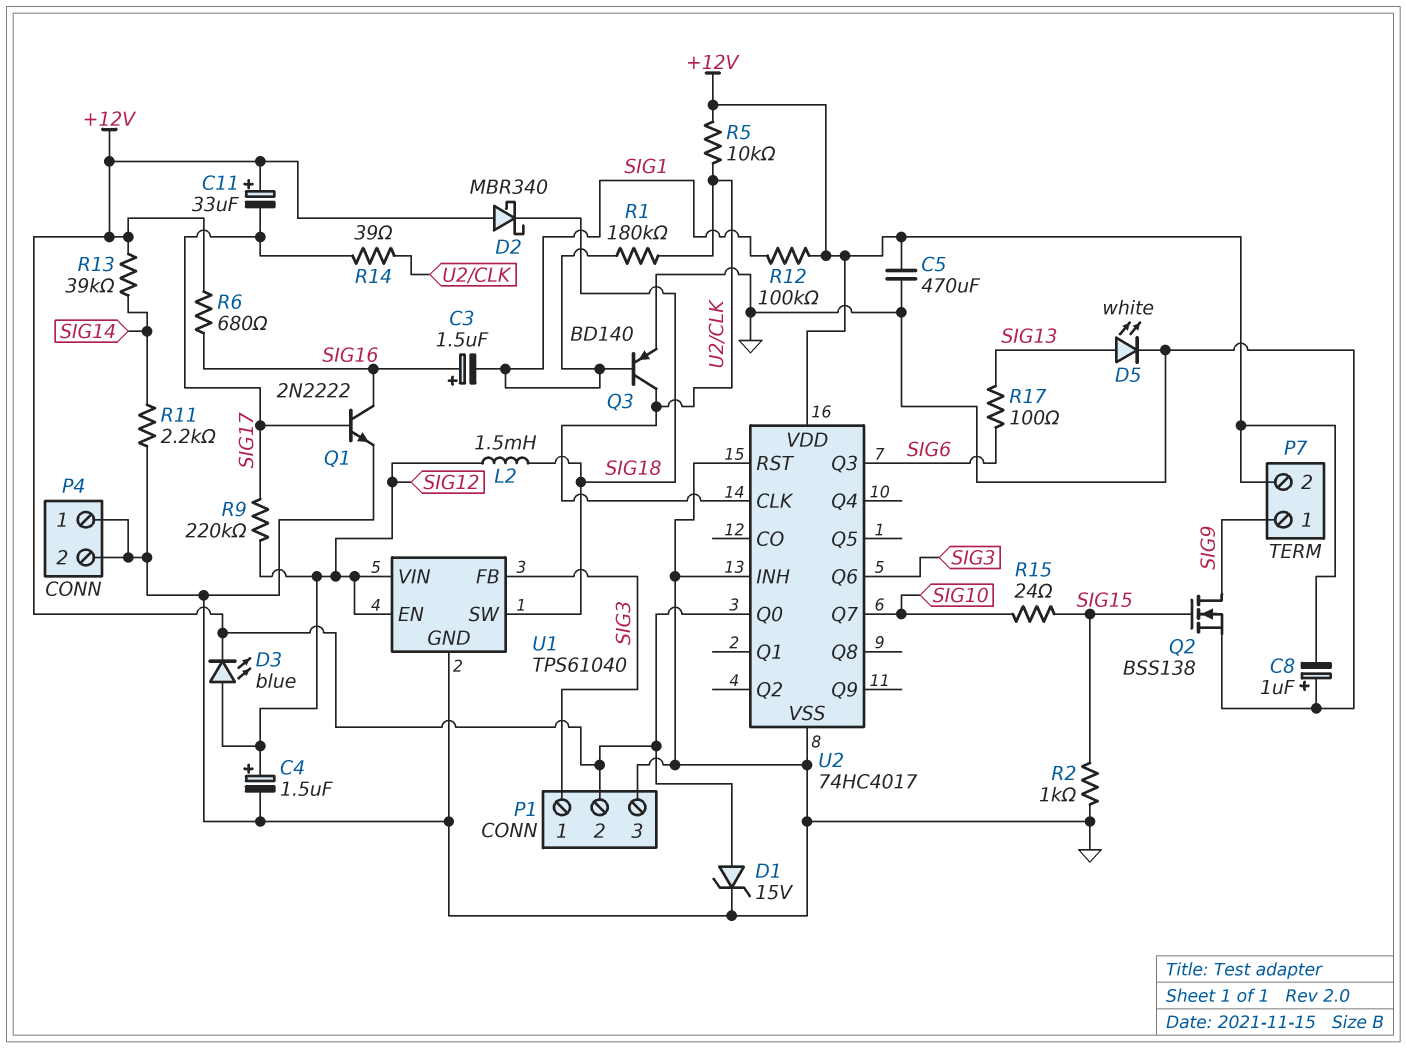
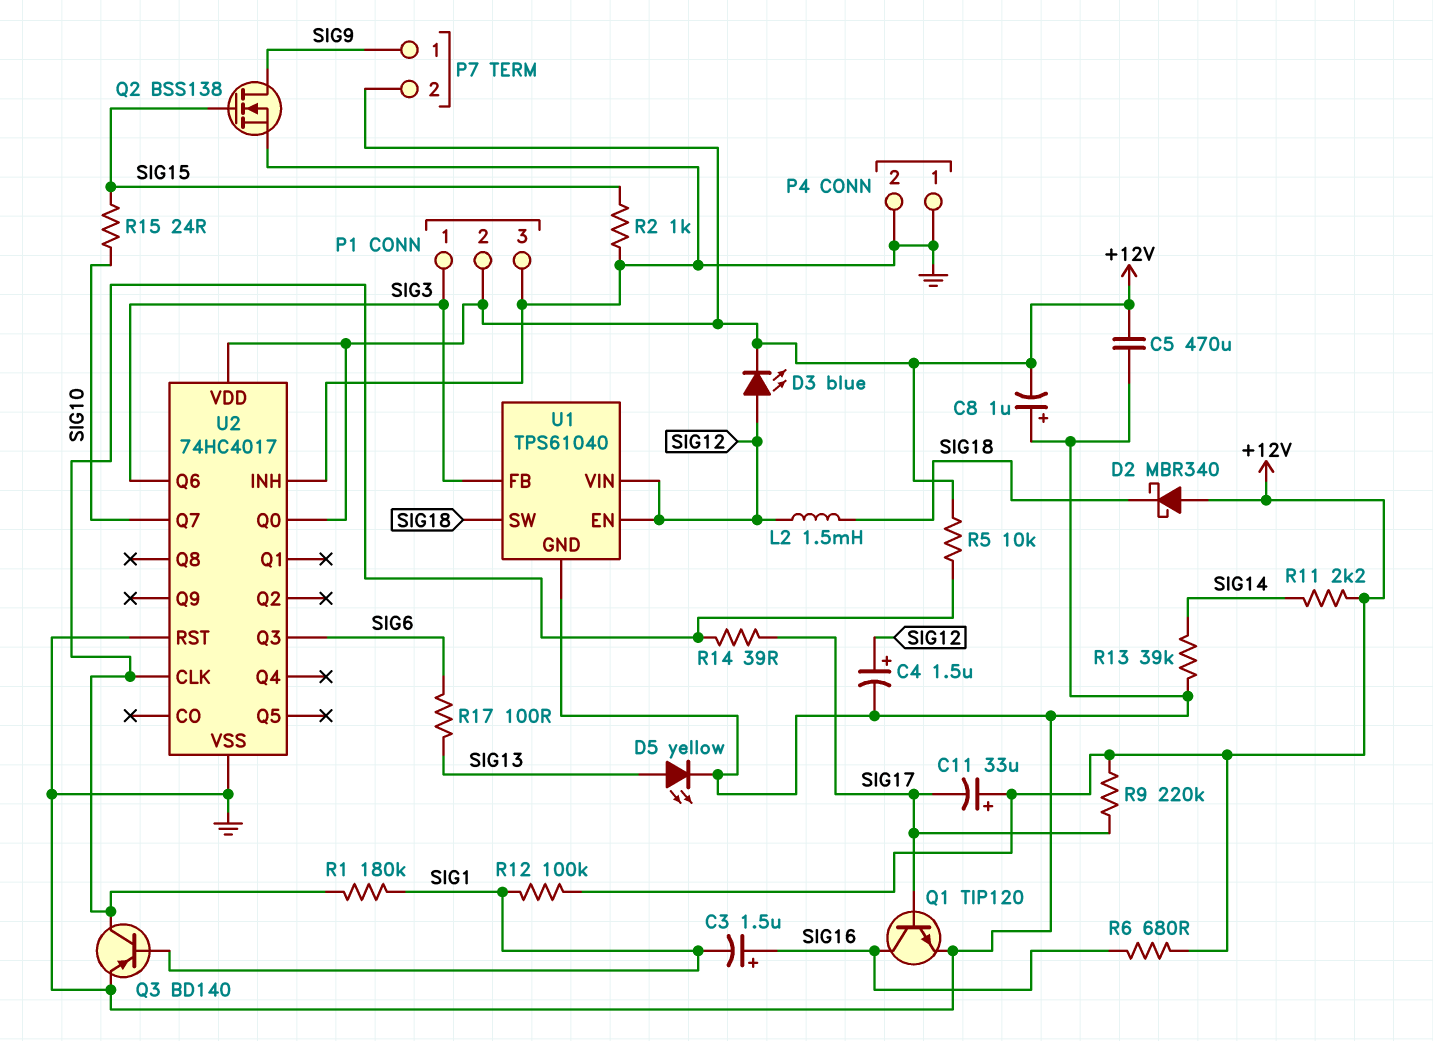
D1: zener 15V (A +12V, K GND) -> none
D5: LED white (A SIG13, K GND) -> LED yellow (A SIG13, K GND)
Q1: NPN 2N2222 (B SIG17, C SIG16, E GND) -> NPN TIP120 (B SIG17, C SIG16, E GND)
R9: 220k (SIG12, SIG17) -> 220k (+12V, SIG17)
R11: 2.2k (GND, SIG14) -> 2.2k (+12V, SIG14)
R13: 39k (+12V, SIG14) -> 39k (GND, SIG14)

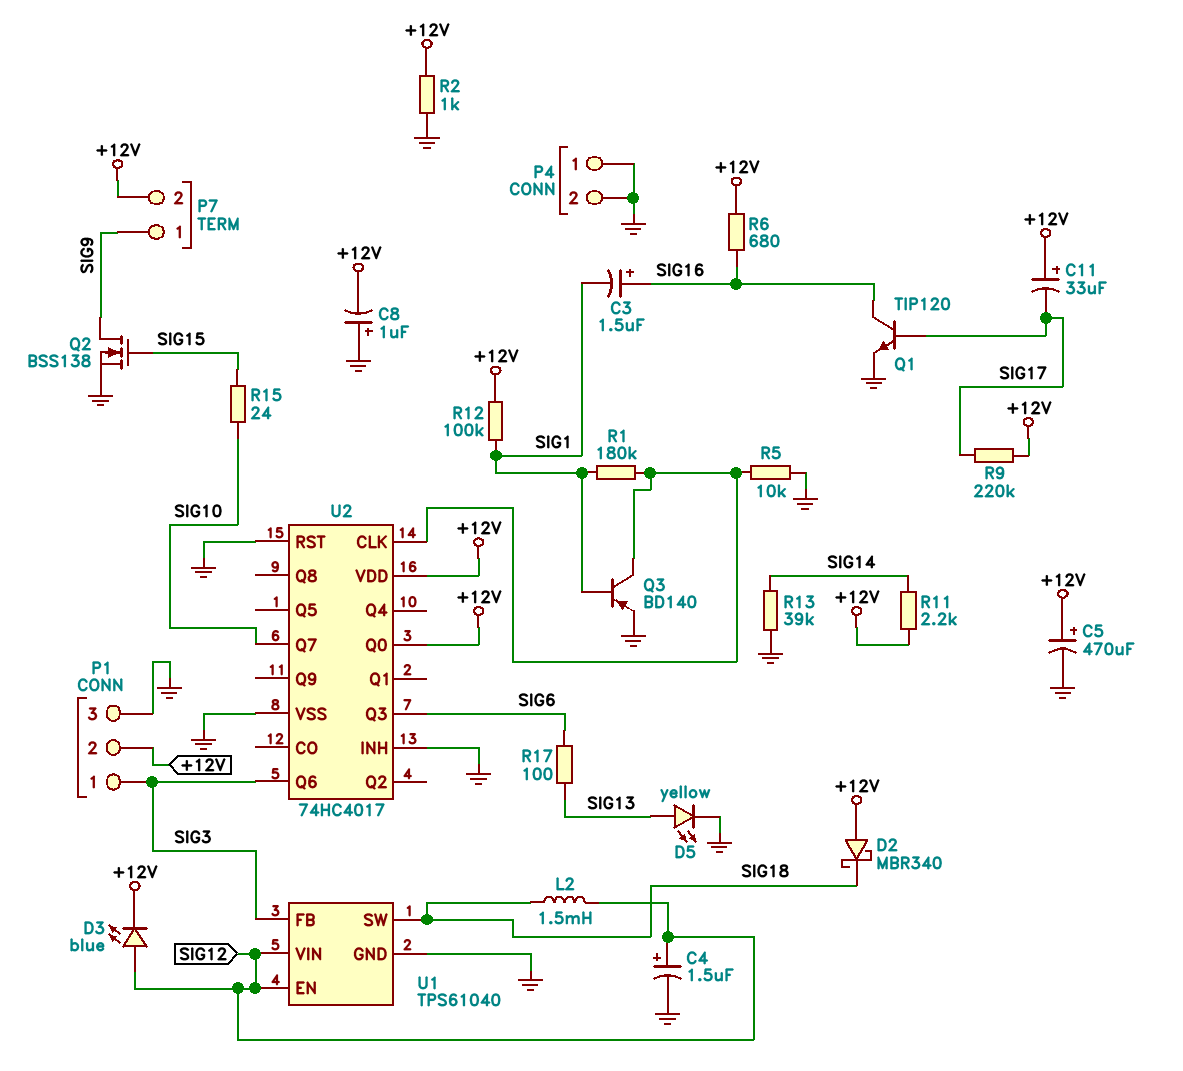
C5: 470uF (+12V, GND) -> 470uF (plus +12V, minus GND)
R2: 1k (GND, SIG15) -> 1k (+12V, GND)
R5: 10k (+12V, U2/CLK) -> 10k (GND, U2/CLK)
R14: 39 (SIG17, U2/CLK) -> none

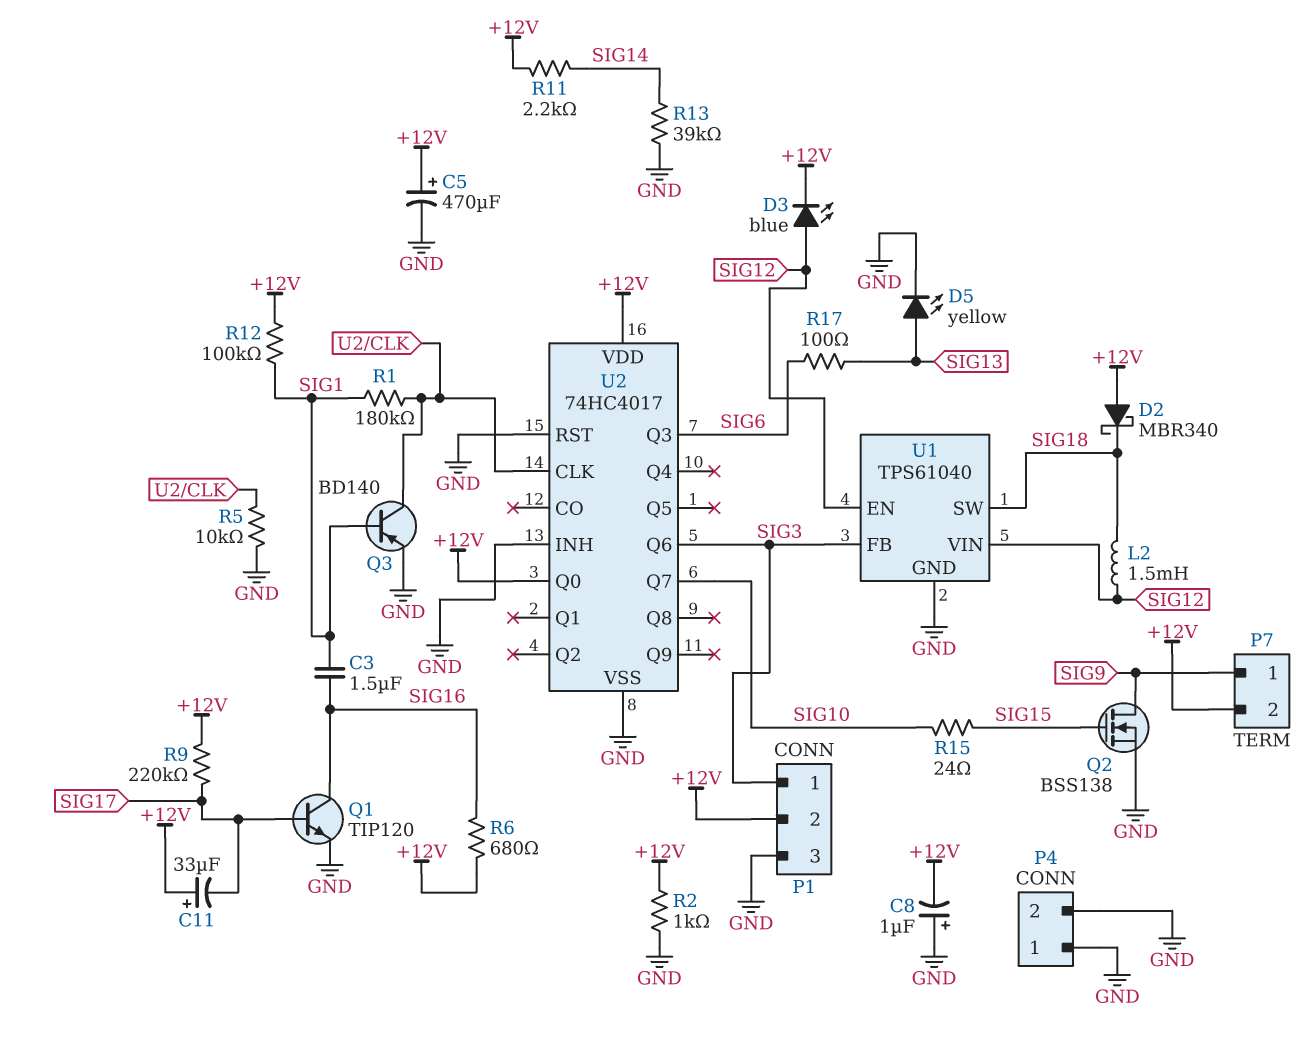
C3: 1.5uF (plus SIG16, minus SIG1) -> 1.5uF (SIG1, SIG16)
C4: 1.5uF (plus SIG12, minus GND) -> none

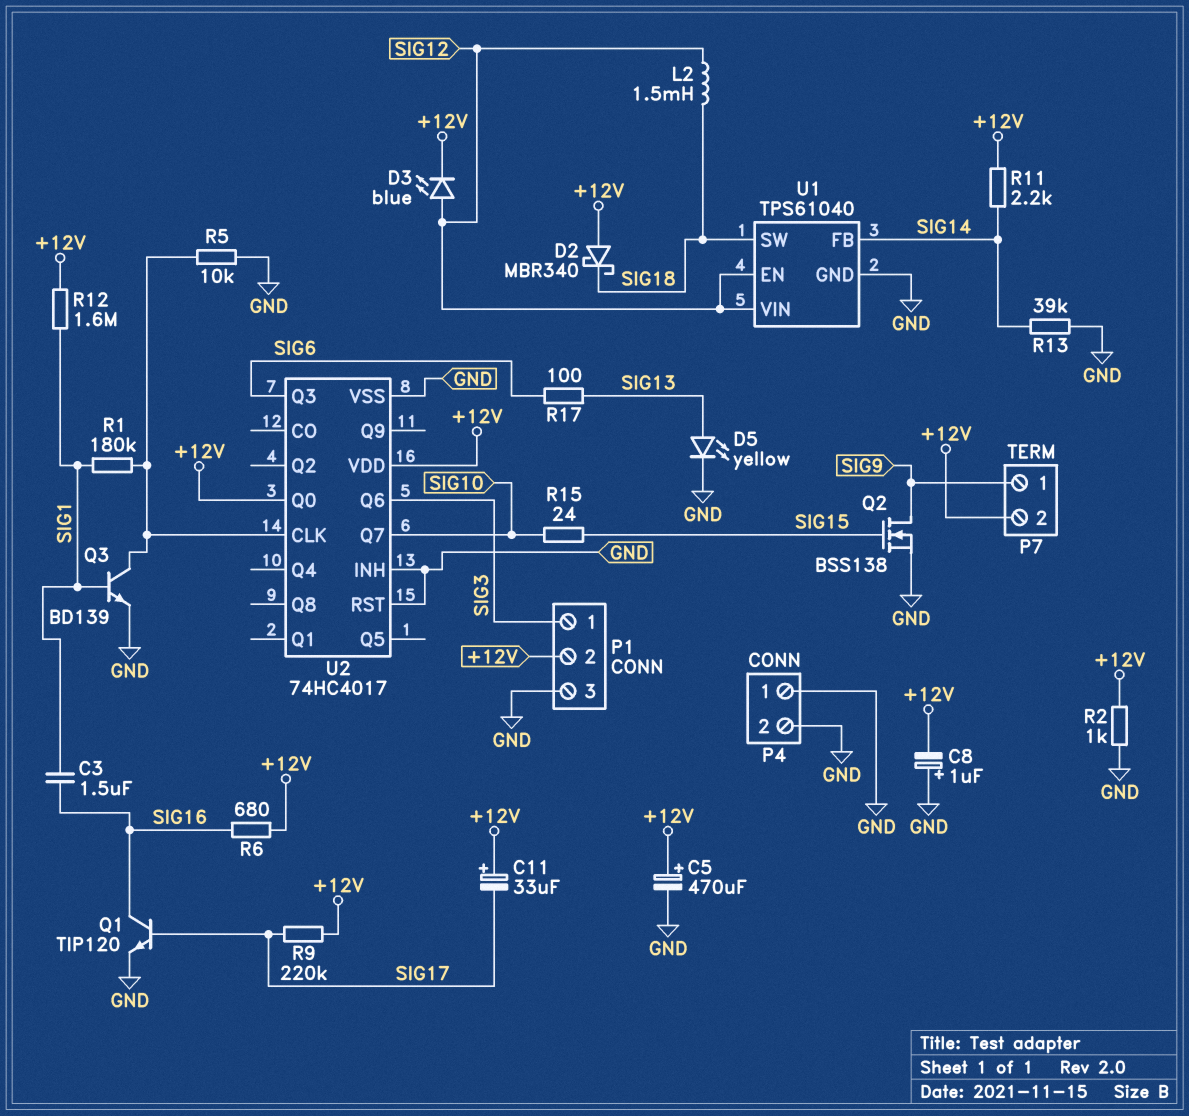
Q3: PNP BD140 (B SIG1, C U2/CLK, E GND) -> NPN BD139 (B SIG1, C U2/CLK, E GND)
R12: 100k (+12V, SIG1) -> 1.6M (+12V, SIG1)
U1 pin FB: SIG3 -> SIG14

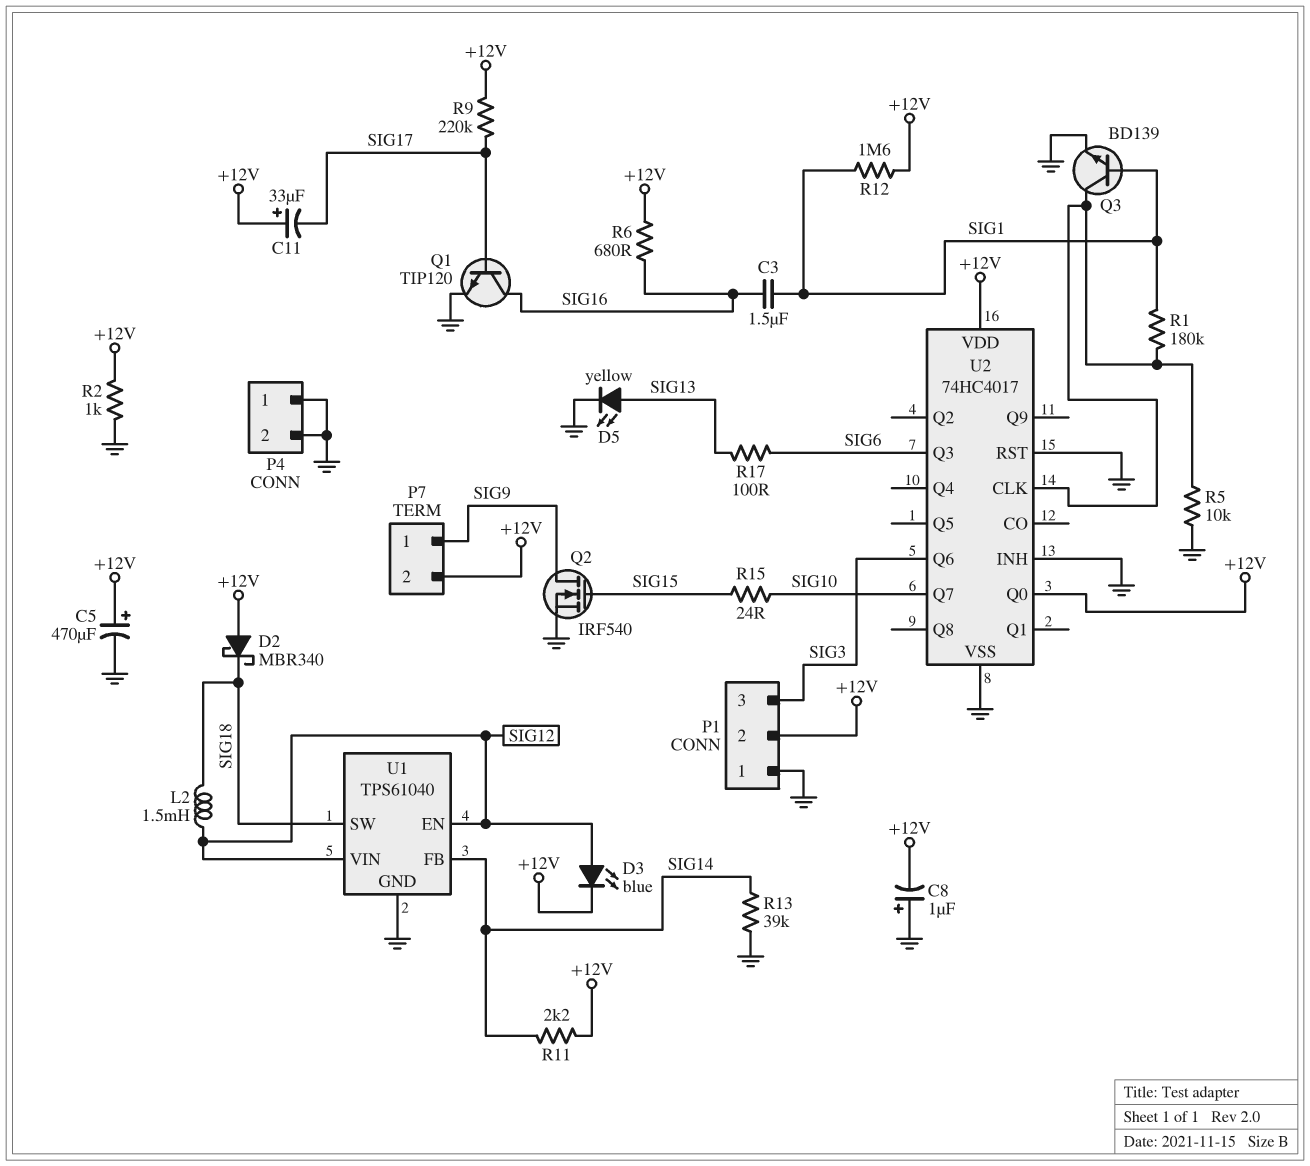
P1 pin 1: SIG3 -> GND
P1 pin 3: GND -> SIG3
Q2: NMOS BSS138 (G SIG15, D SIG9, S GND) -> NMOS IRF540 (G SIG15, D SIG9, S GND)

